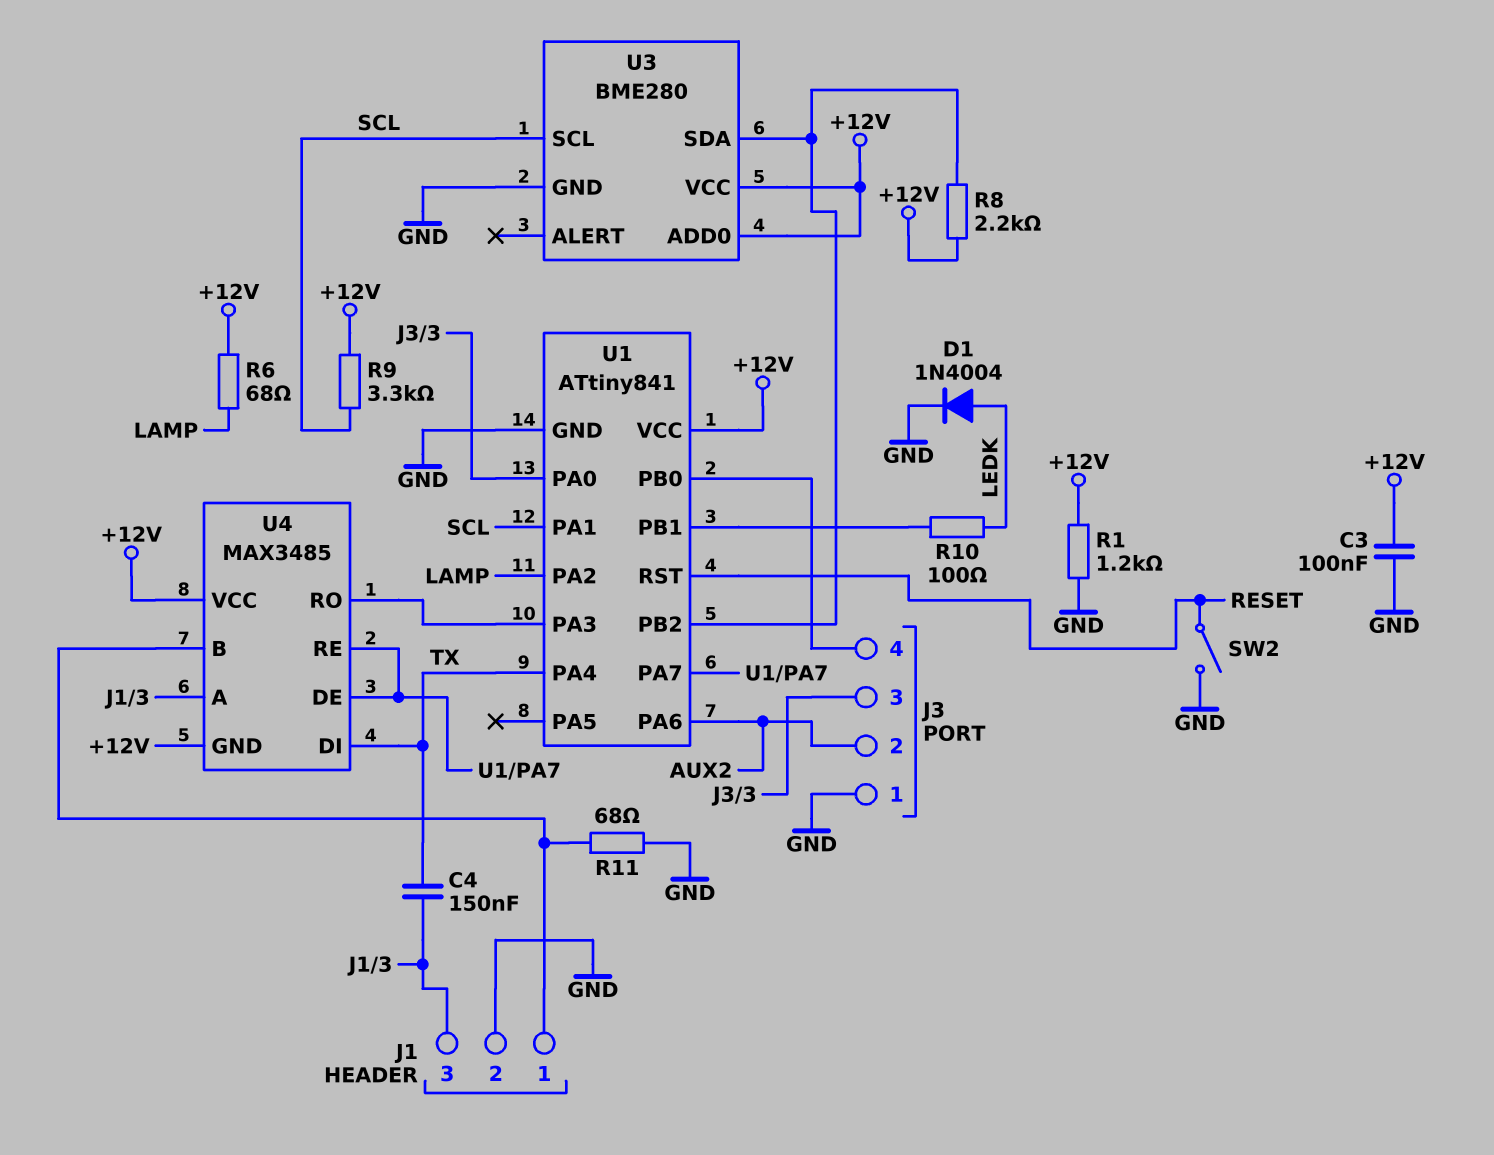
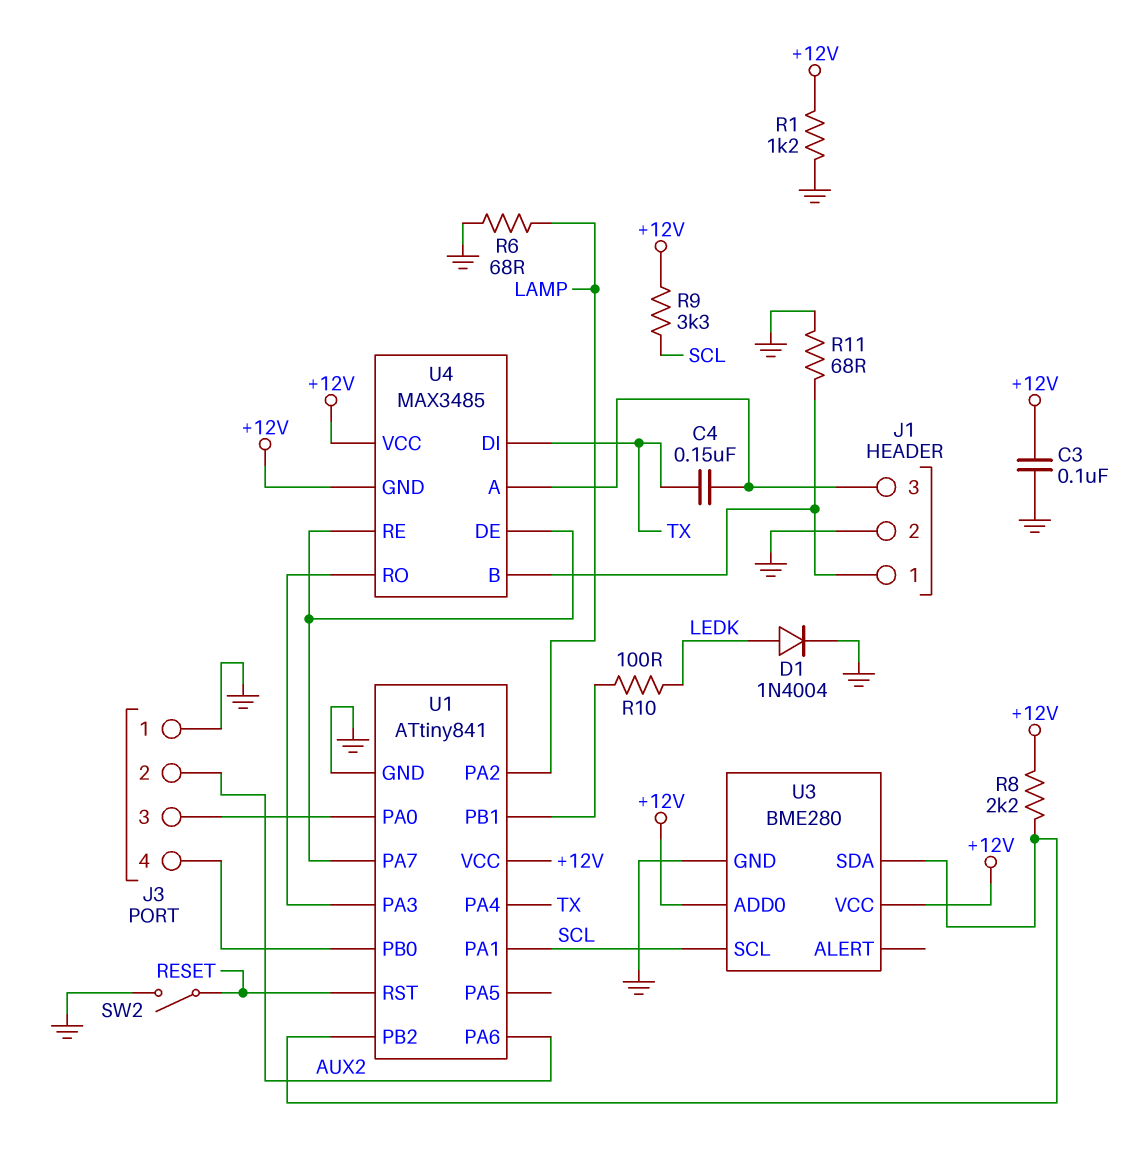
R6: 68 (+12V, LAMP) -> 68 (GND, LAMP)

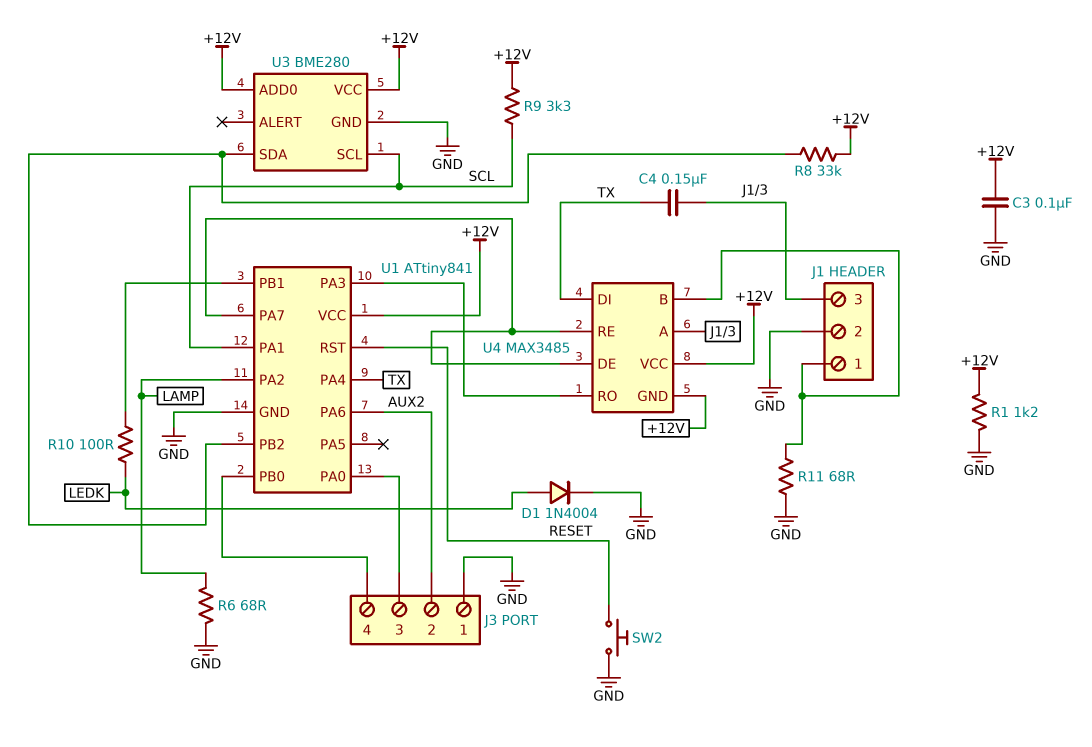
R8: 2.2k (+12V, U1/PB2) -> 33k (+12V, U1/PB2)
SW2: switch (GND, RESET) -> button (GND, RESET)

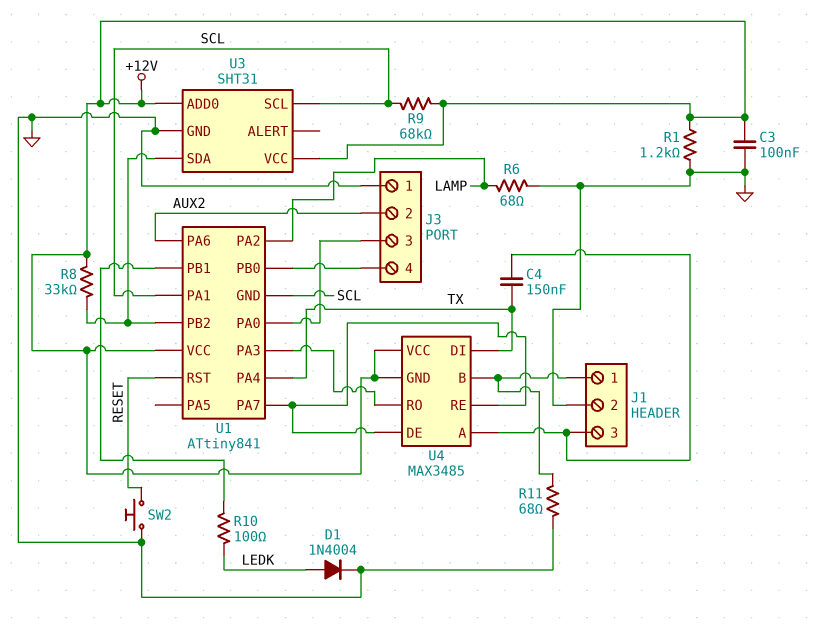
R9: 3.3k (+12V, SCL) -> 68k (+12V, SCL)
U1 pin GND: GND -> SCL
U3: BME280 -> SHT31

